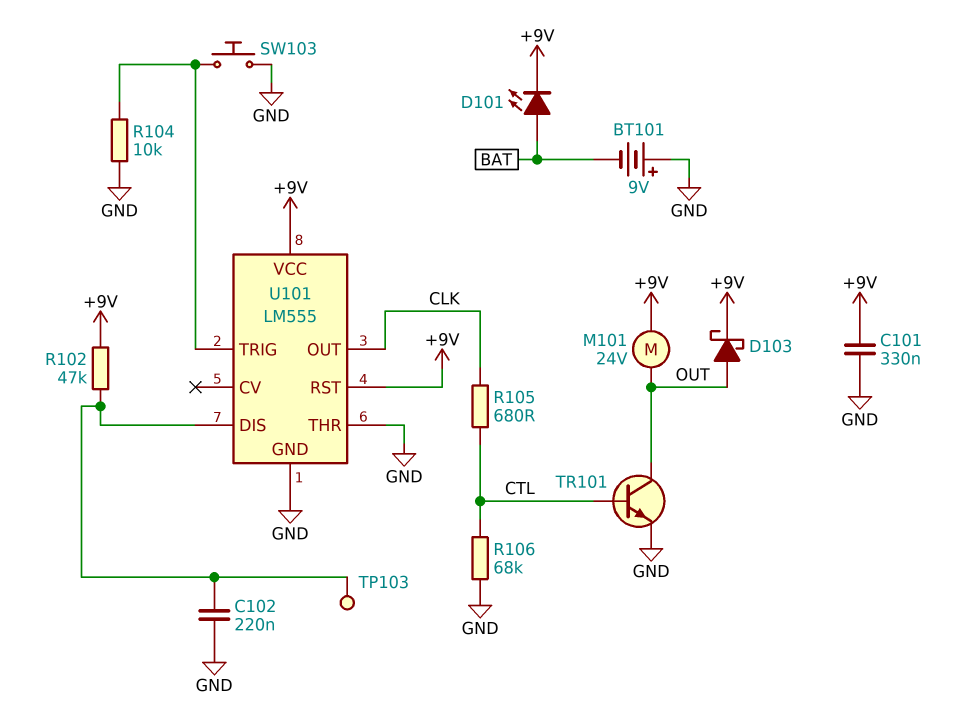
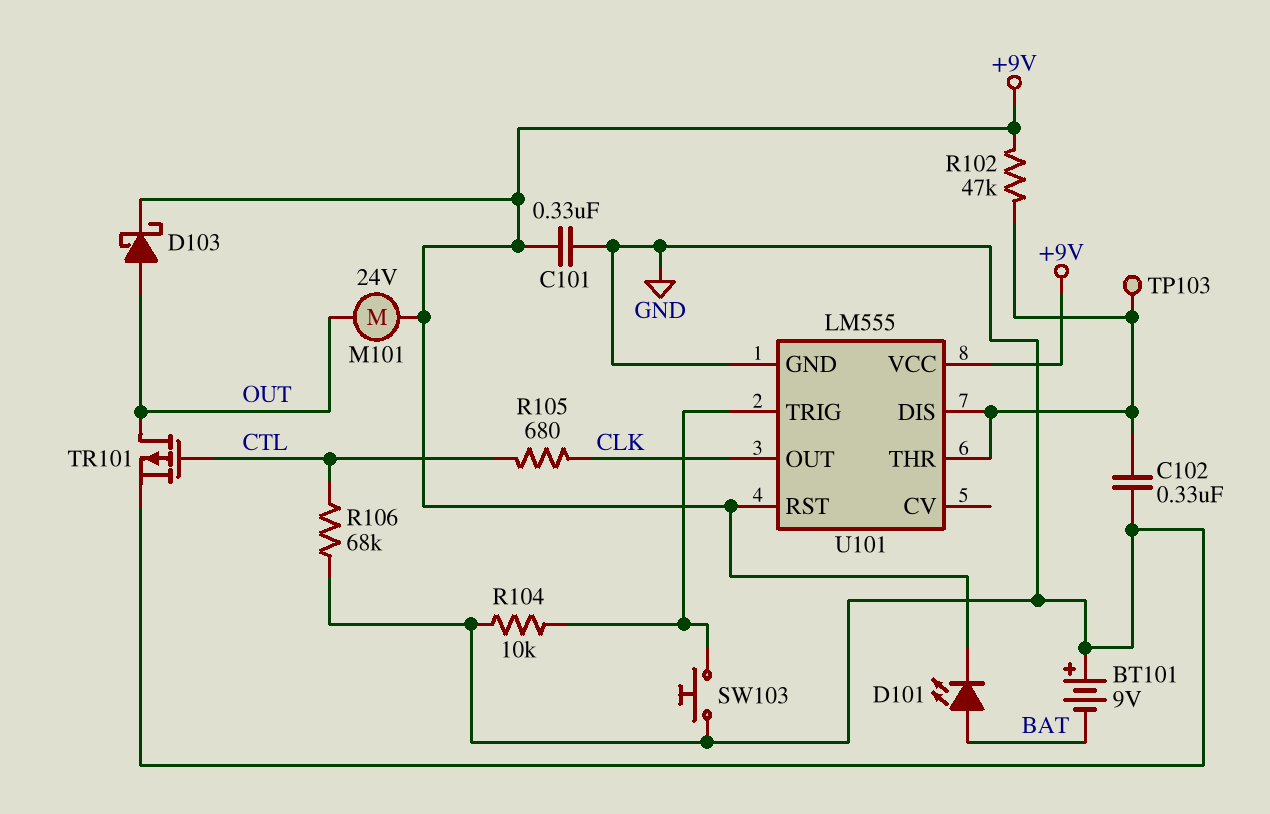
C102: 220nF (GND, U101/DIS) -> 330nF (GND, U101/DIS)
TR101: NPN (B CTL, C OUT, E GND) -> PMOS (G CTL, D OUT, S GND)
U101 pin THR: GND -> U101/DIS

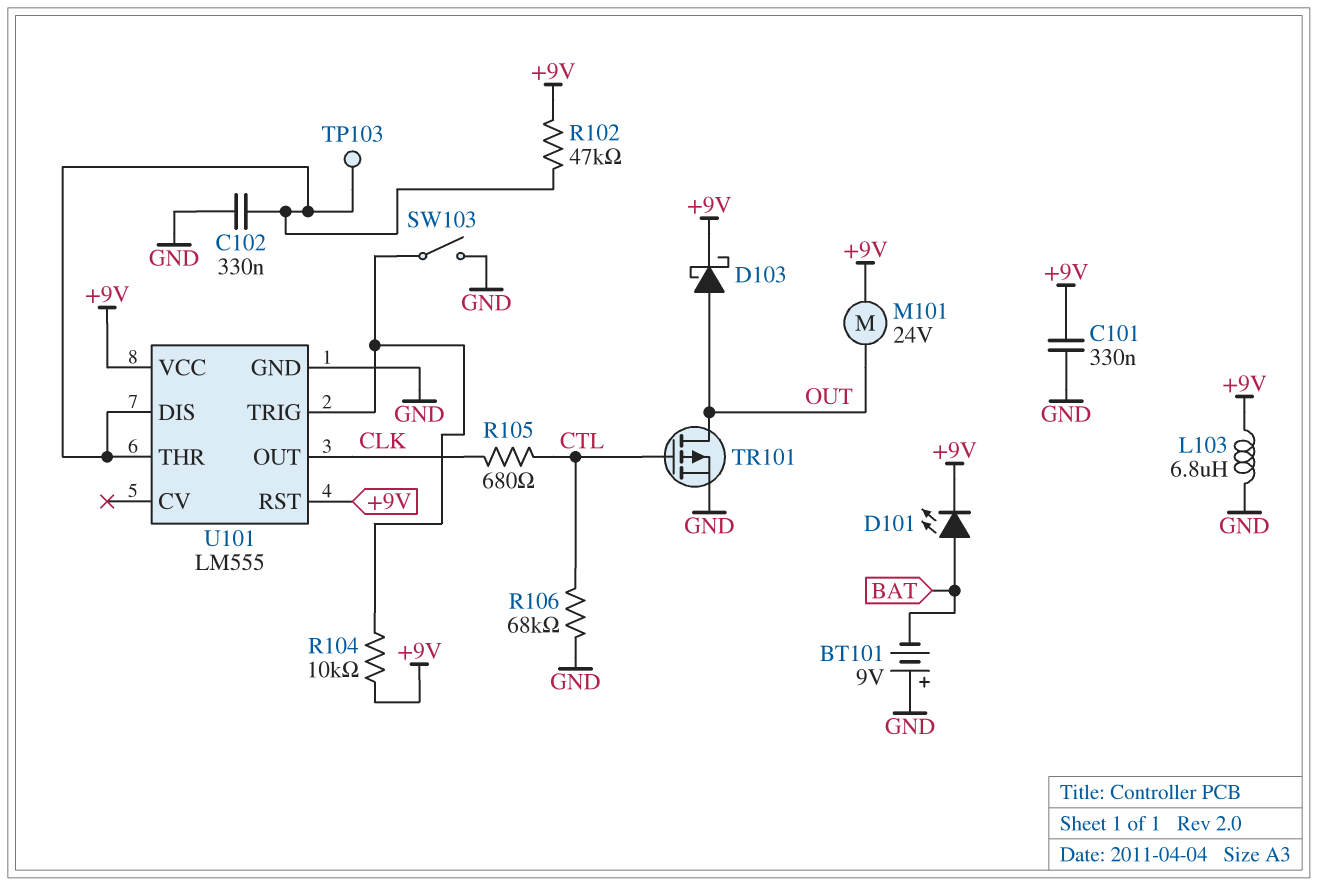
L103: none -> 6.8uH (+9V, GND)
R104: 10k (GND, U101/TRIG) -> 10k (+9V, U101/TRIG)
SW103: button (GND, U101/TRIG) -> switch (GND, U101/TRIG)

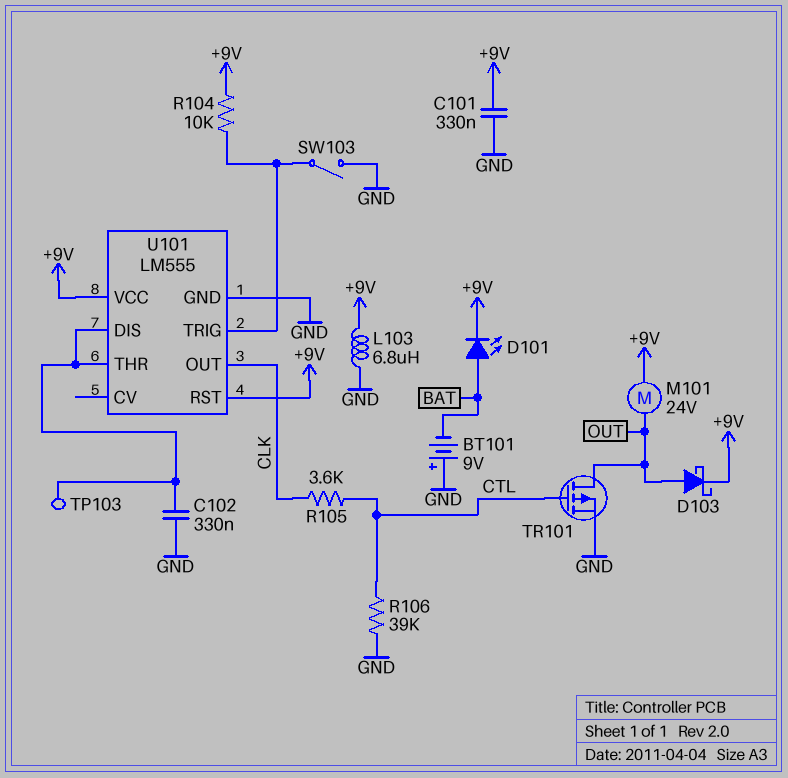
R102: 47k (+9V, U101/DIS) -> none
R105: 680 (CLK, CTL) -> 3.6k (CLK, CTL)
R106: 68k (CTL, GND) -> 39k (CTL, GND)

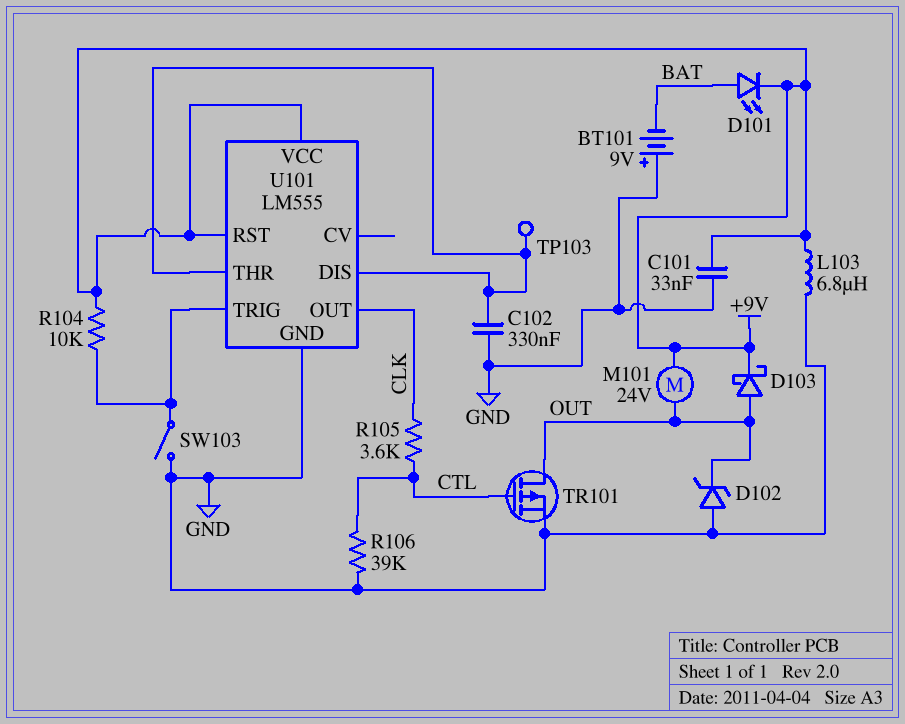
C101: 330nF (+9V, GND) -> 33nF (+9V, GND)
D102: none -> zener (A GND, K OUT)

